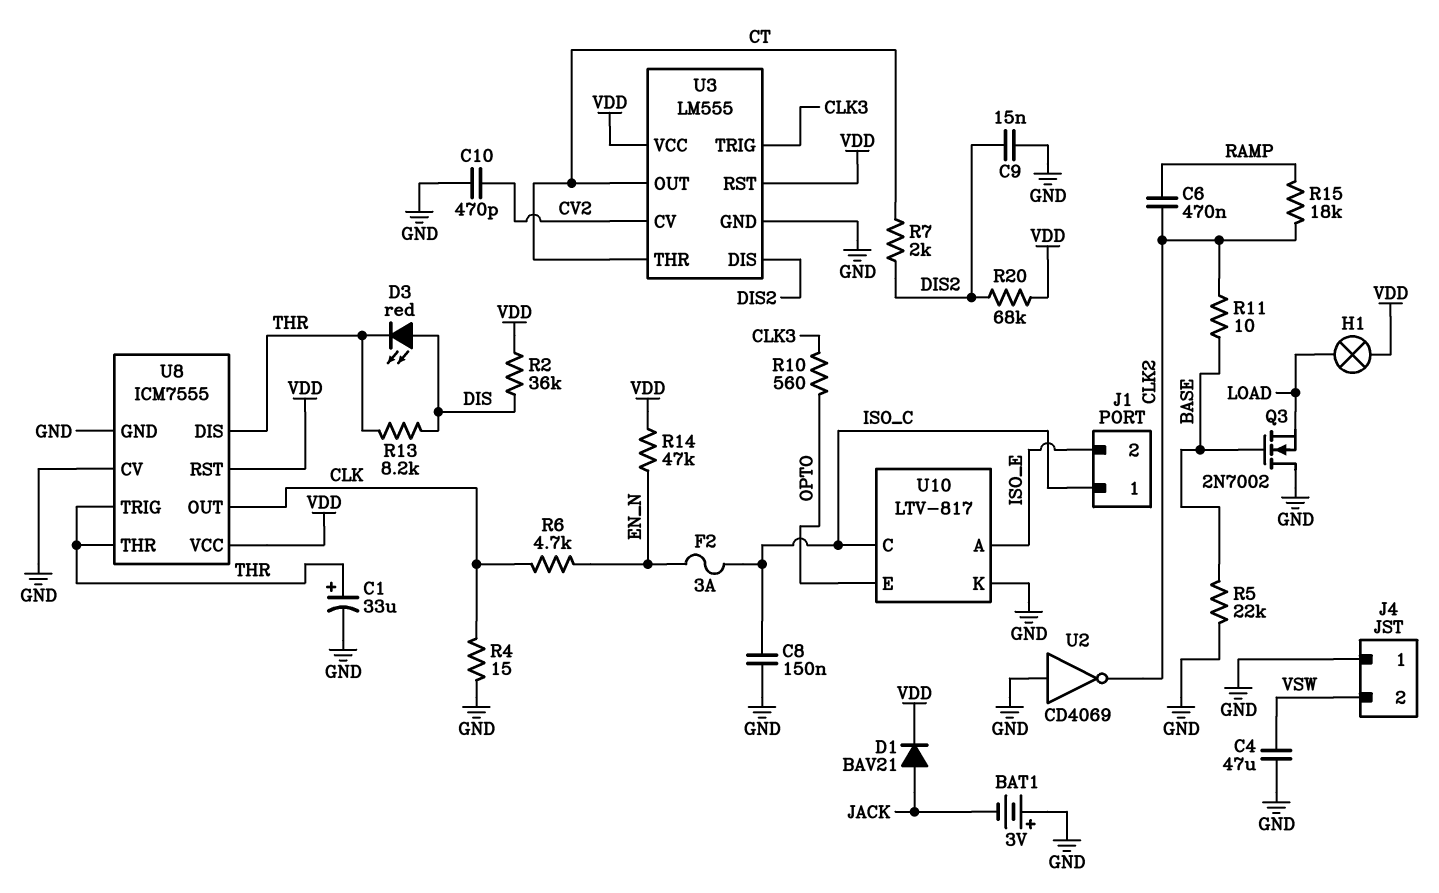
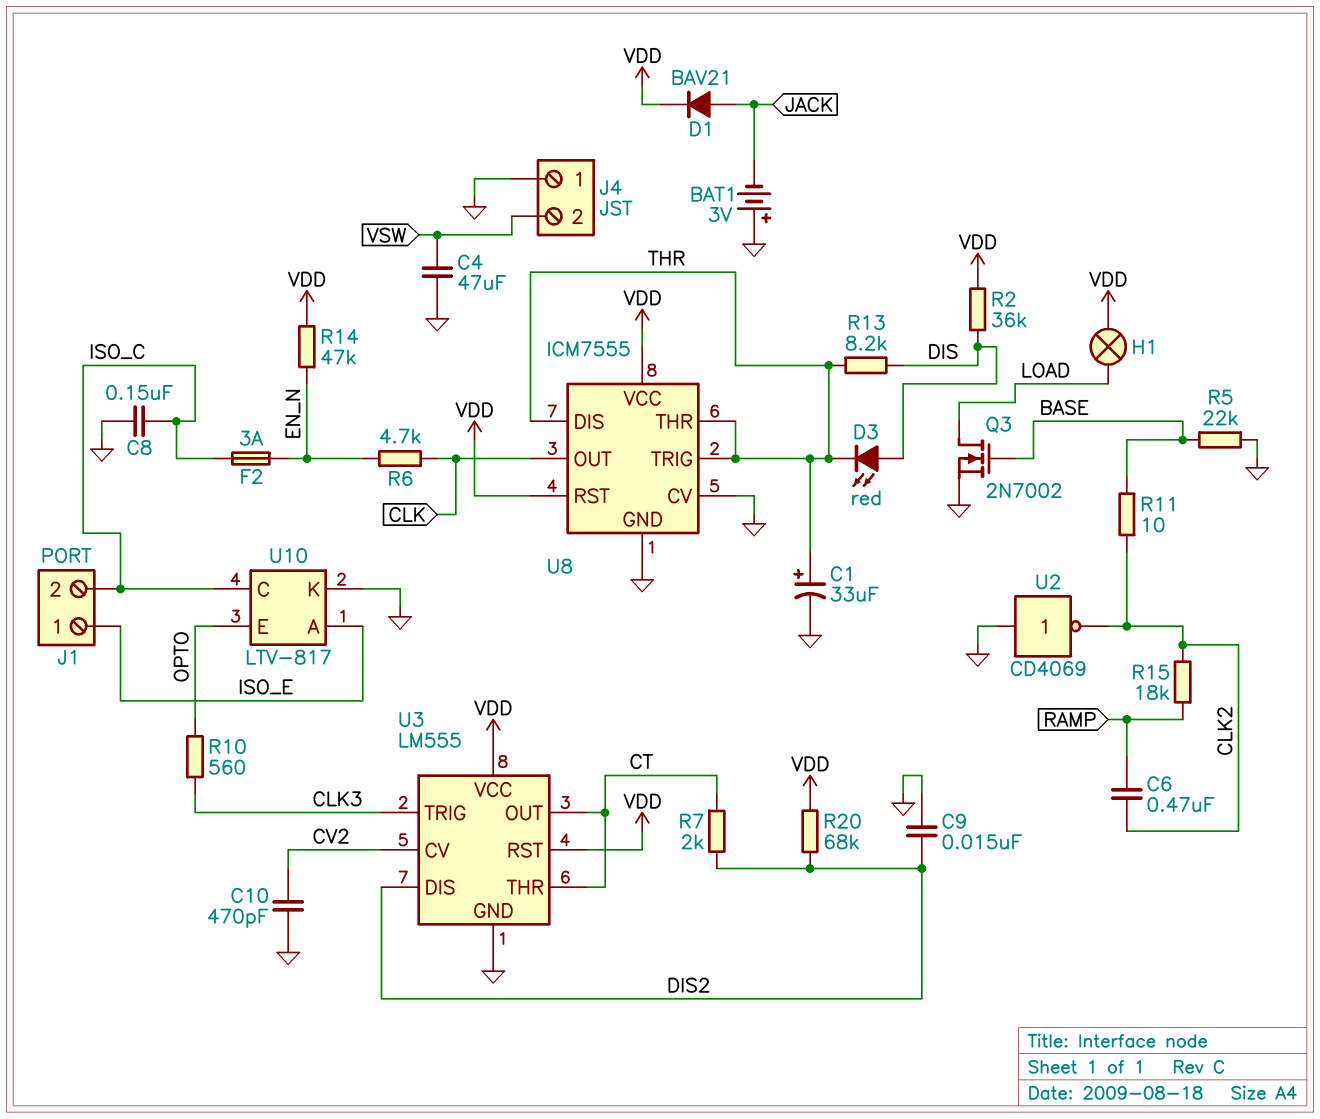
J1 pin 1: ISO_C -> ISO_E
J1 pin 2: ISO_E -> ISO_C
Q3: NMOS 2N7002 (G BASE, D GND, S LOAD) -> NMOS 2N7002 (G BASE, D LOAD, S GND)
R4: 15 (CLK, GND) -> none

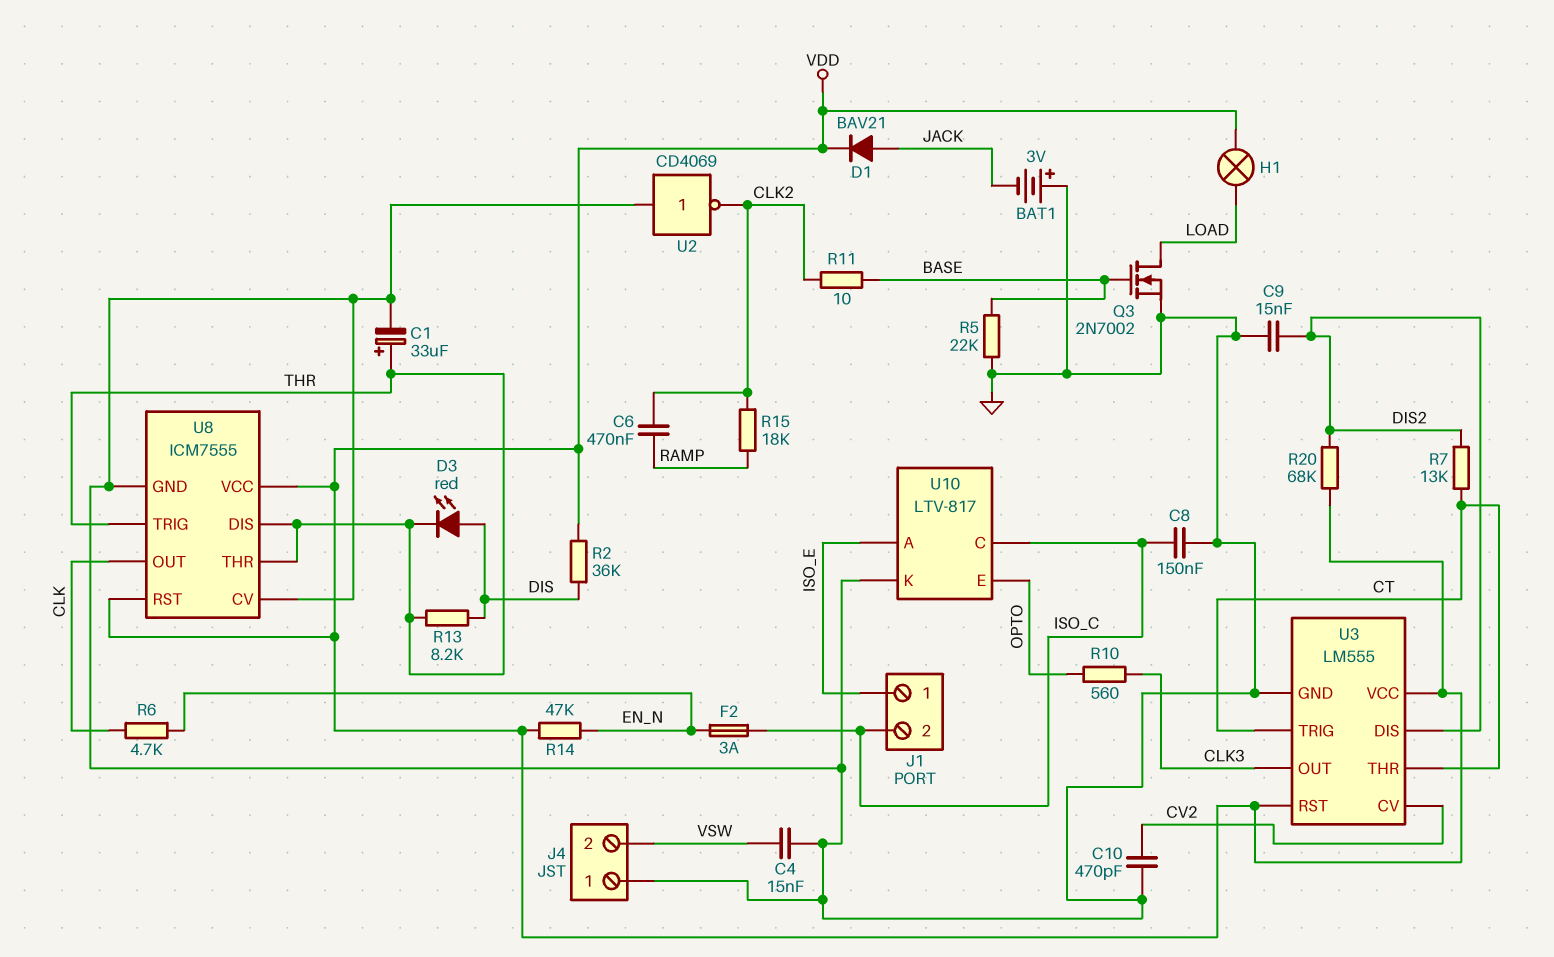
C4: 47uF (GND, VSW) -> 15nF (GND, VSW)
R7: 2k (CT, DIS2) -> 13k (CT, DIS2)
U3 pin OUT: CT -> CLK3
U3 pin TRIG: CLK3 -> CT

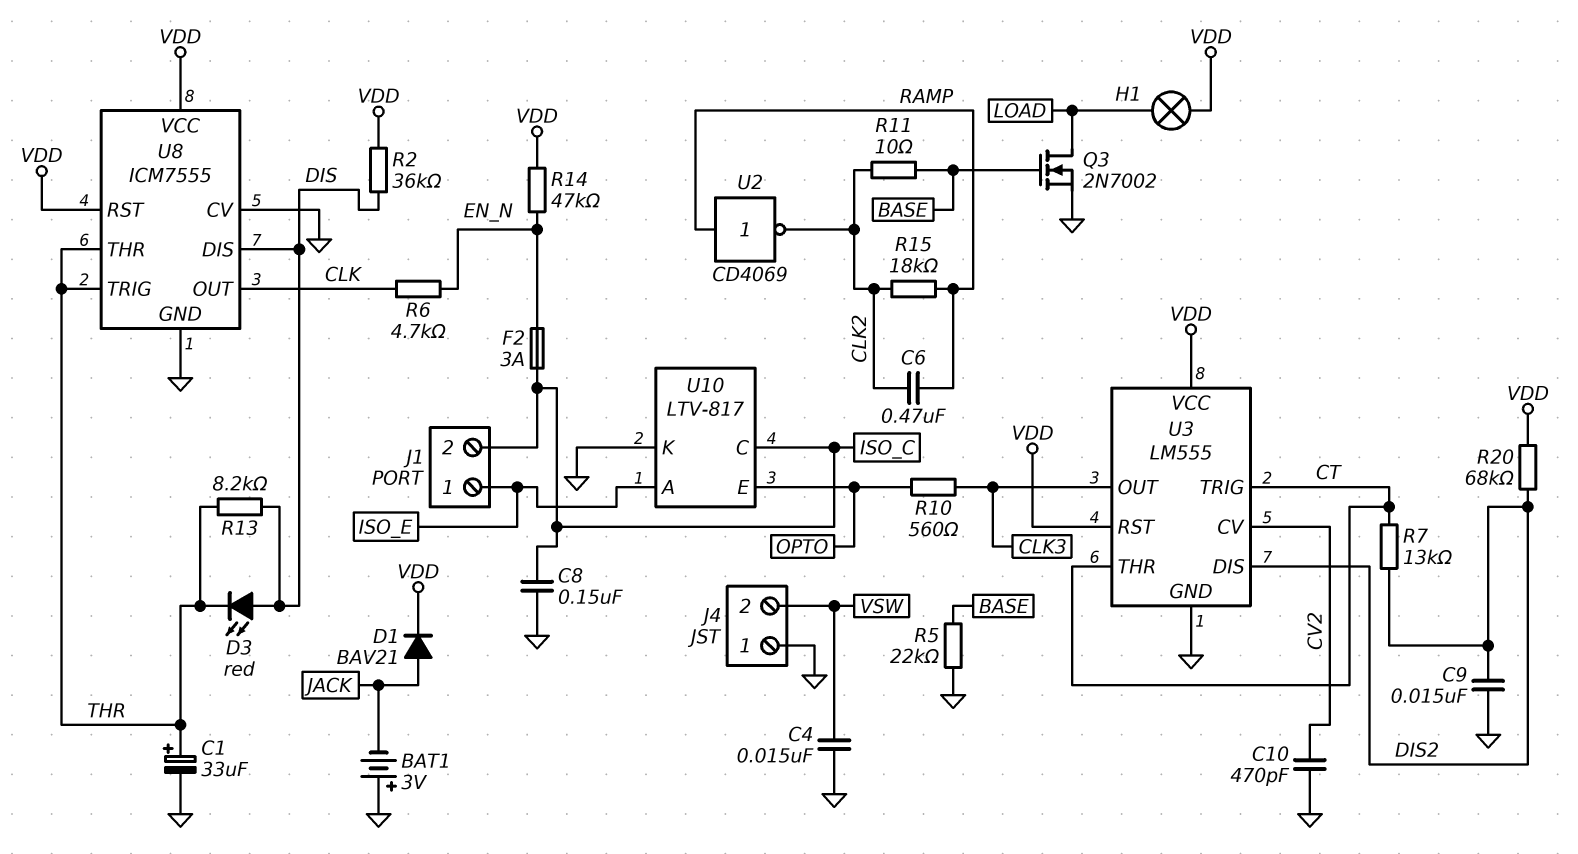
U2: NOT CD4069 (in GND, out CLK2) -> NOT CD4069 (in RAMP, out CLK2)
U8 pin DIS: THR -> DIS

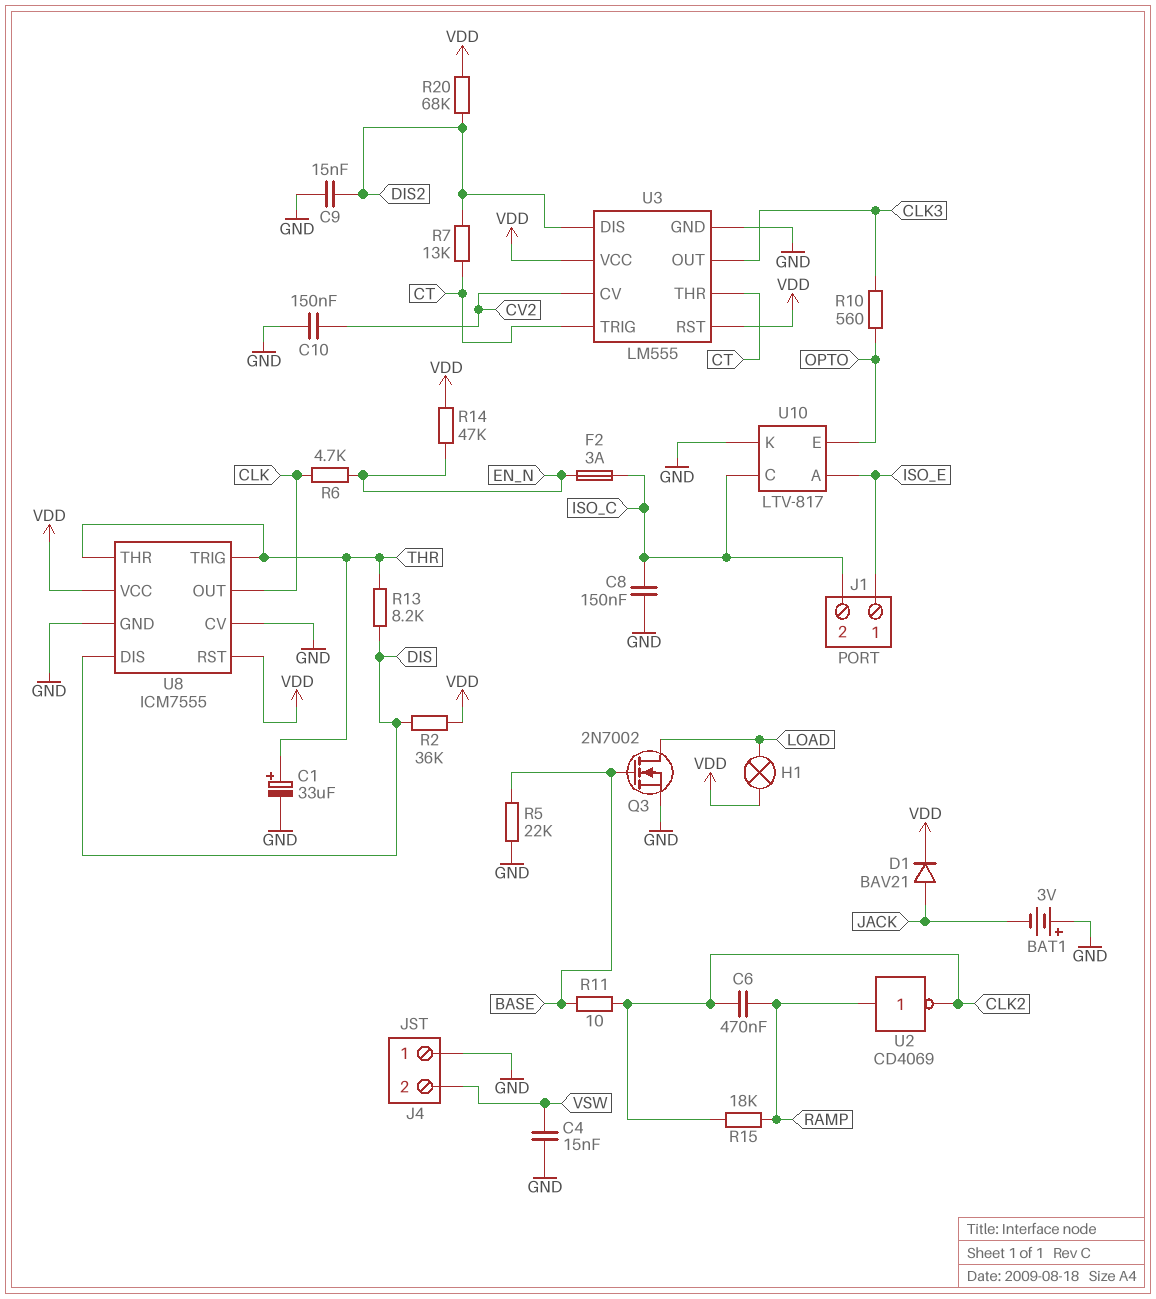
C10: 470pF (CV2, GND) -> 150nF (CV2, GND)
D3: LED red (A DIS, K THR) -> none

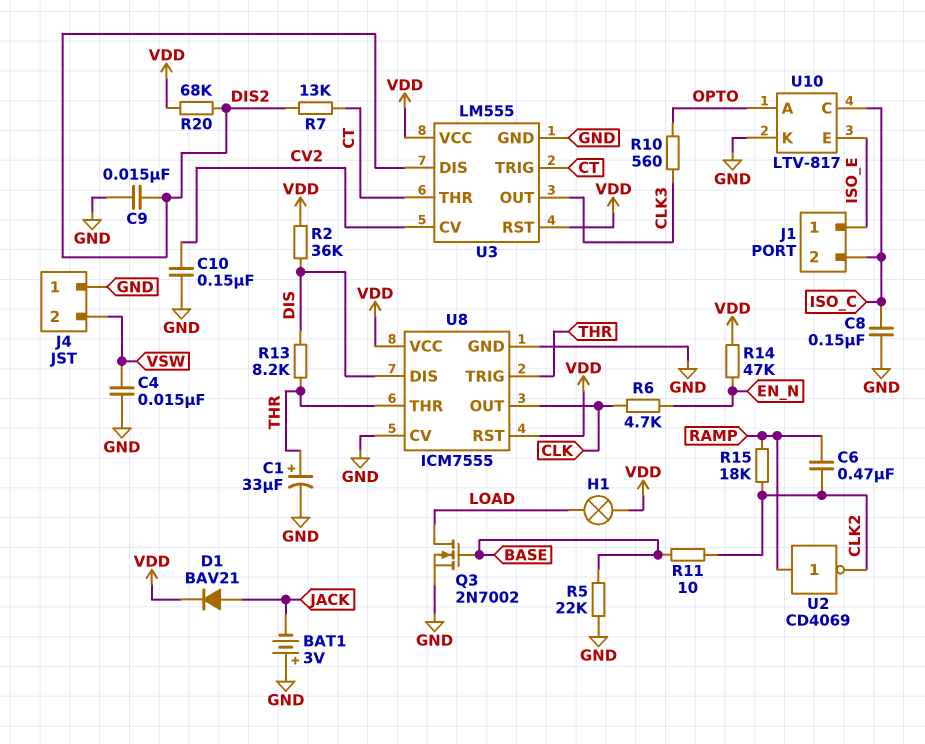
F2: 3A (EN_N, ISO_C) -> none
U10 pin A: ISO_E -> OPTO
U10 pin E: OPTO -> ISO_E

